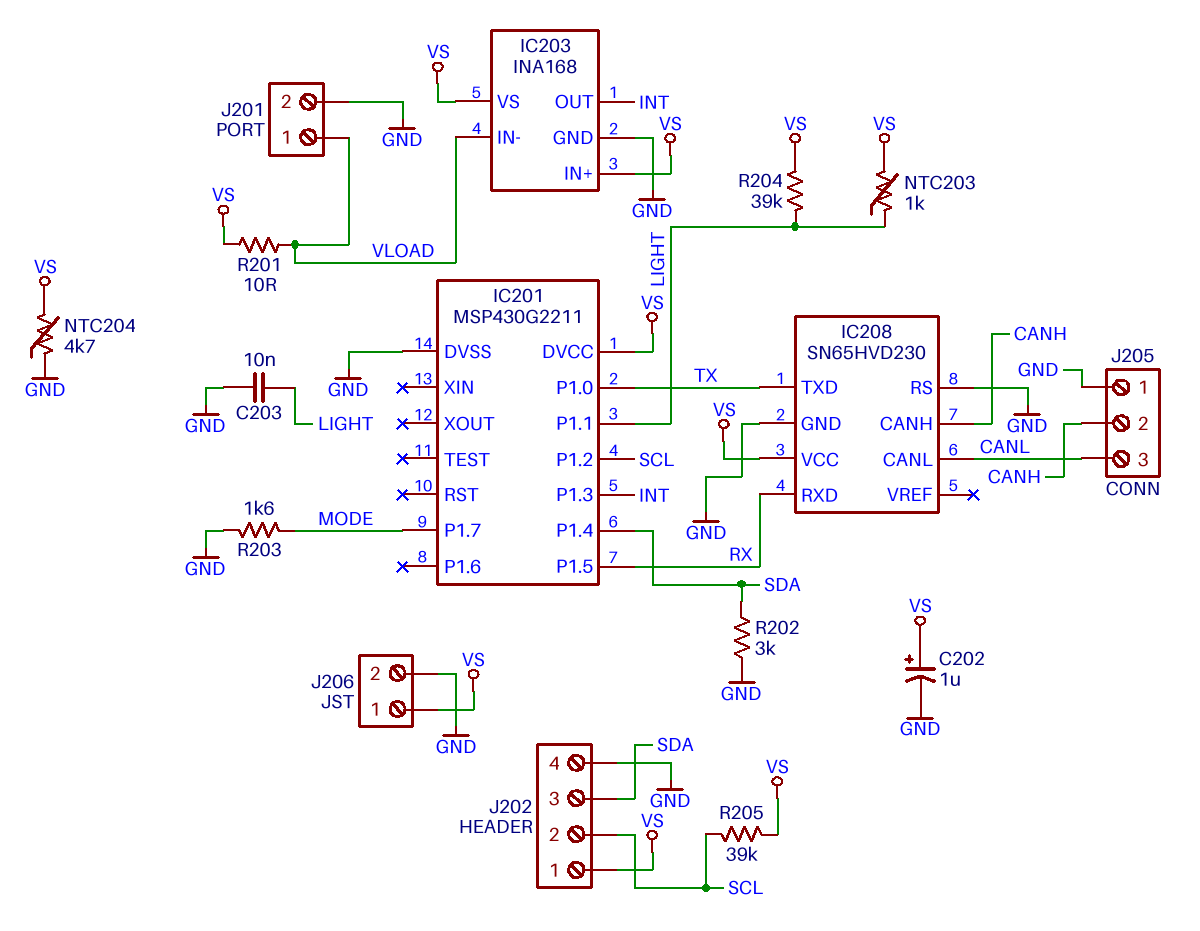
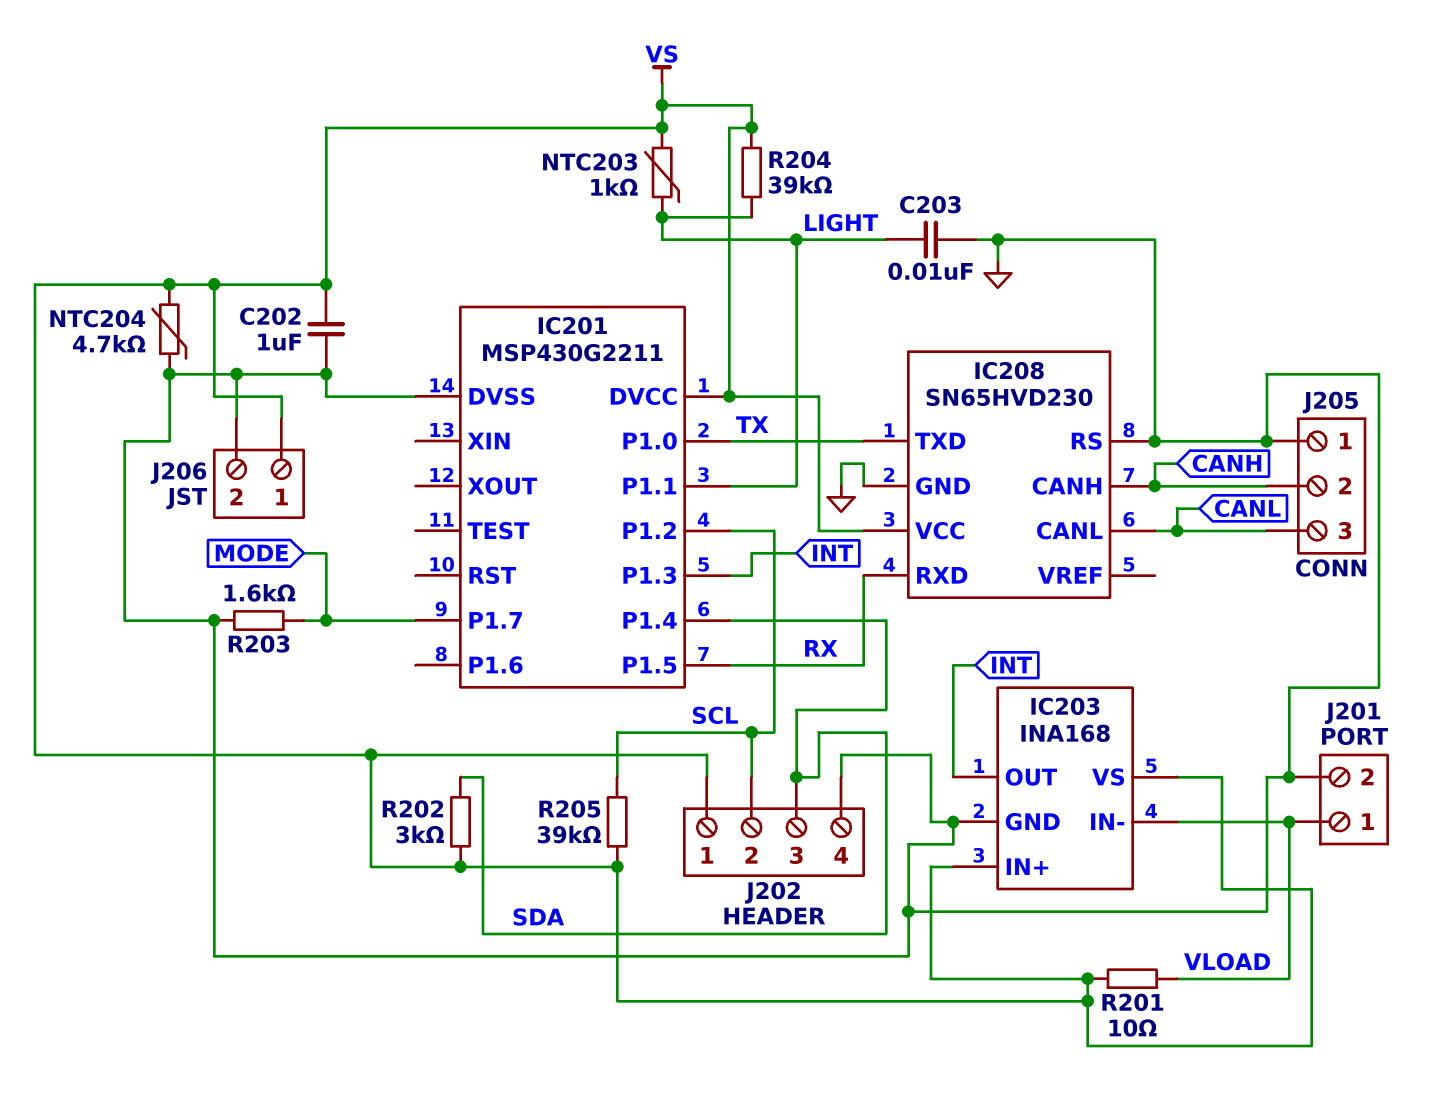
C202: 1uF (plus VS, minus GND) -> 1uF (GND, VS)
R202: 3k (GND, SDA) -> 3k (SDA, VS)

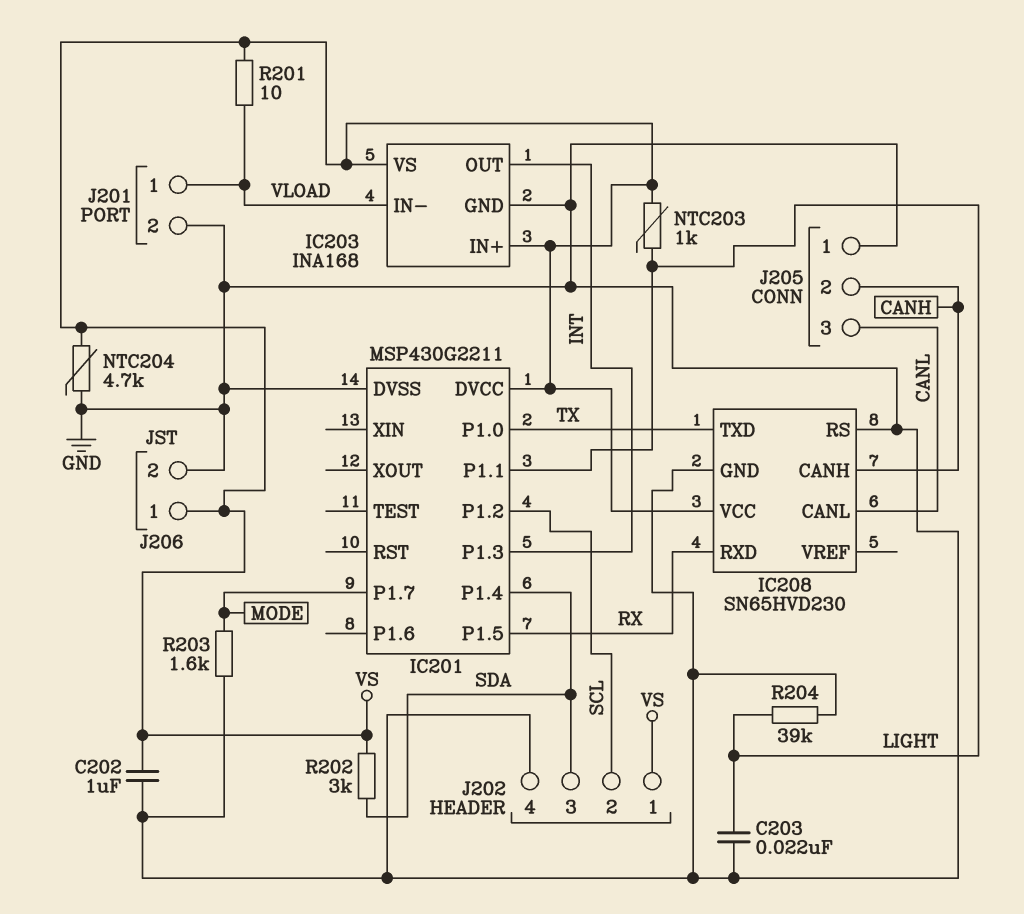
C203: 10nF (GND, LIGHT) -> 22nF (GND, LIGHT)
R204: 39k (LIGHT, VS) -> 39k (GND, LIGHT)
R205: 39k (SCL, VS) -> none

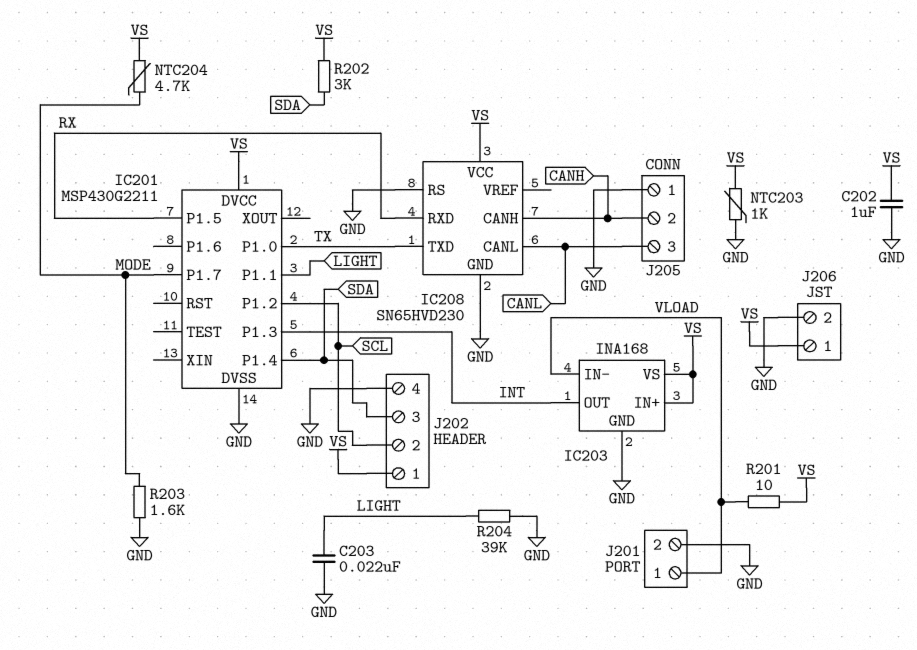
NTC203: 1k (LIGHT, VS) -> 1k (GND, VS)
NTC204: 4.7k (GND, VS) -> 4.7k (MODE, VS)

